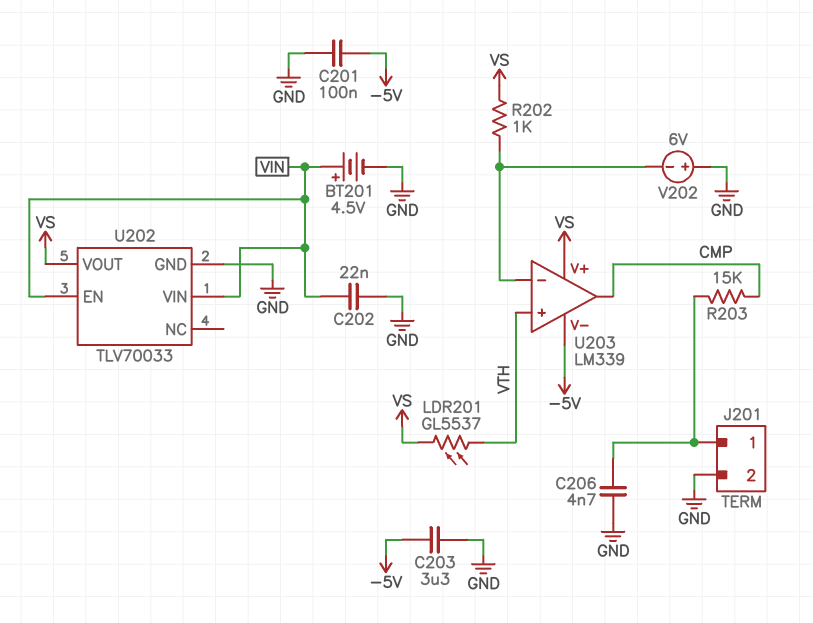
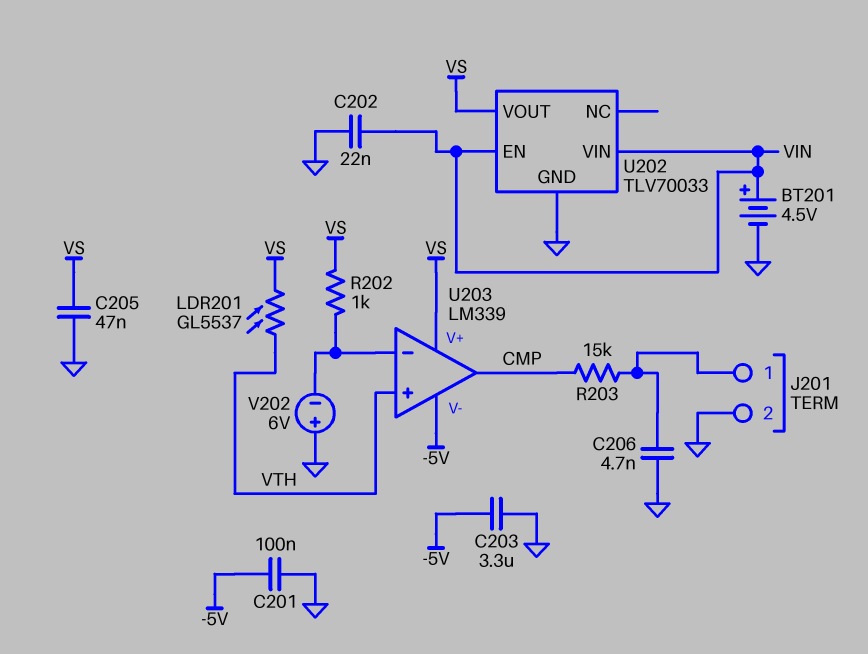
C205: none -> 47nF (GND, VS)

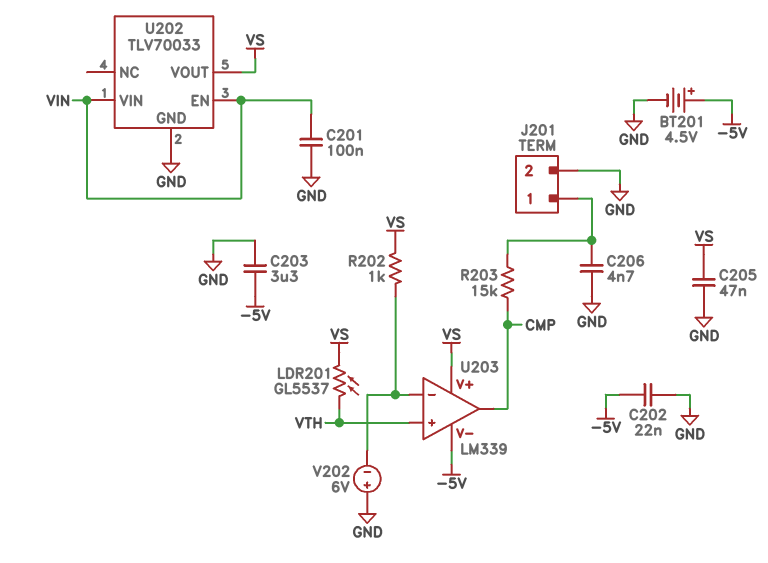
BT201: 4.5V (plus VIN, minus GND) -> 4.5V (plus -5V, minus GND)
C201: 100nF (-5V, GND) -> 100nF (GND, VIN)
C202: 22nF (GND, VIN) -> 22nF (-5V, GND)

